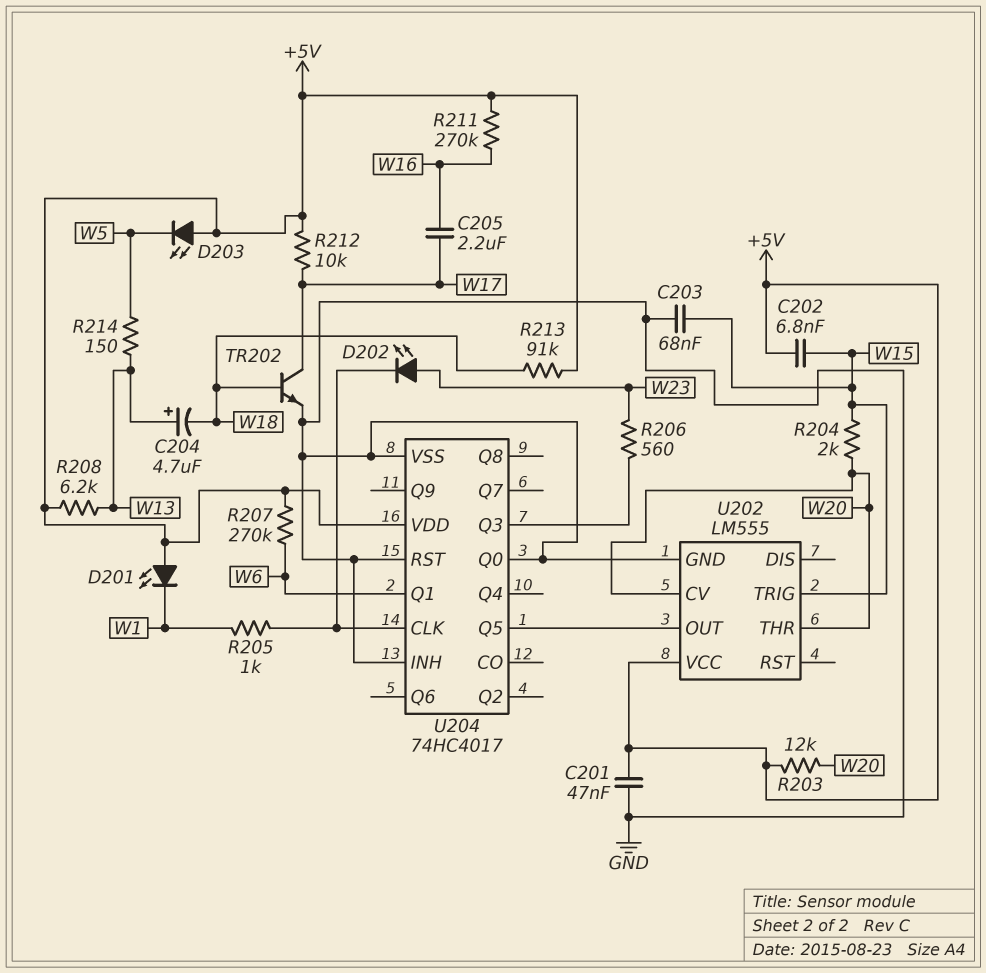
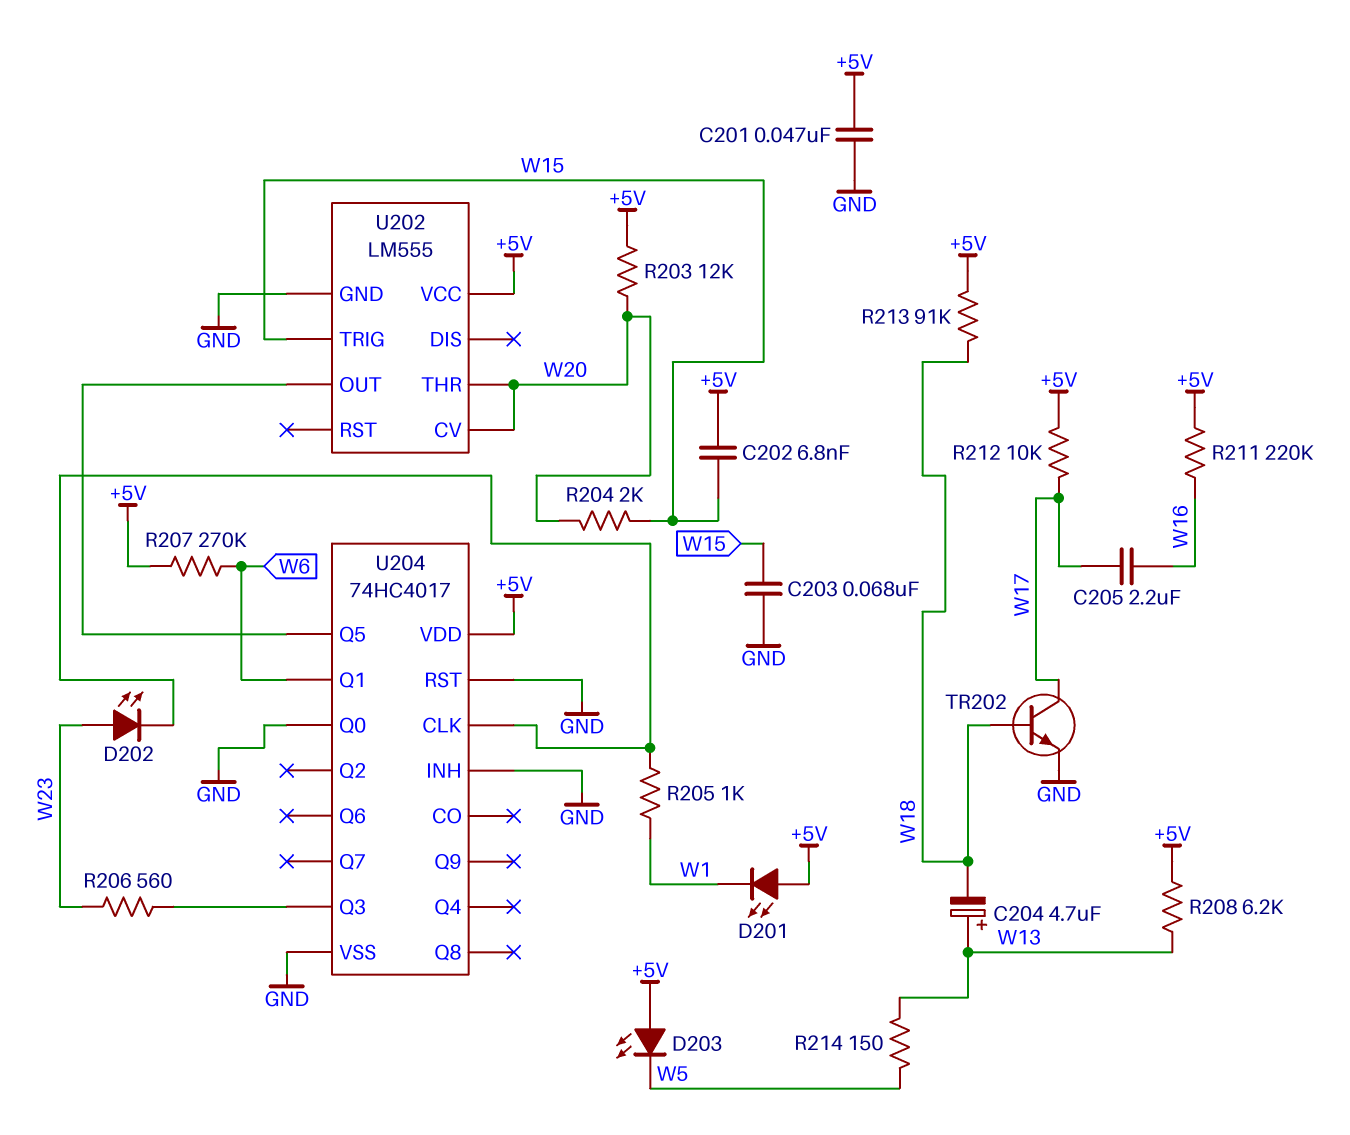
R211: 270k (+5V, W16) -> 220k (+5V, W16)

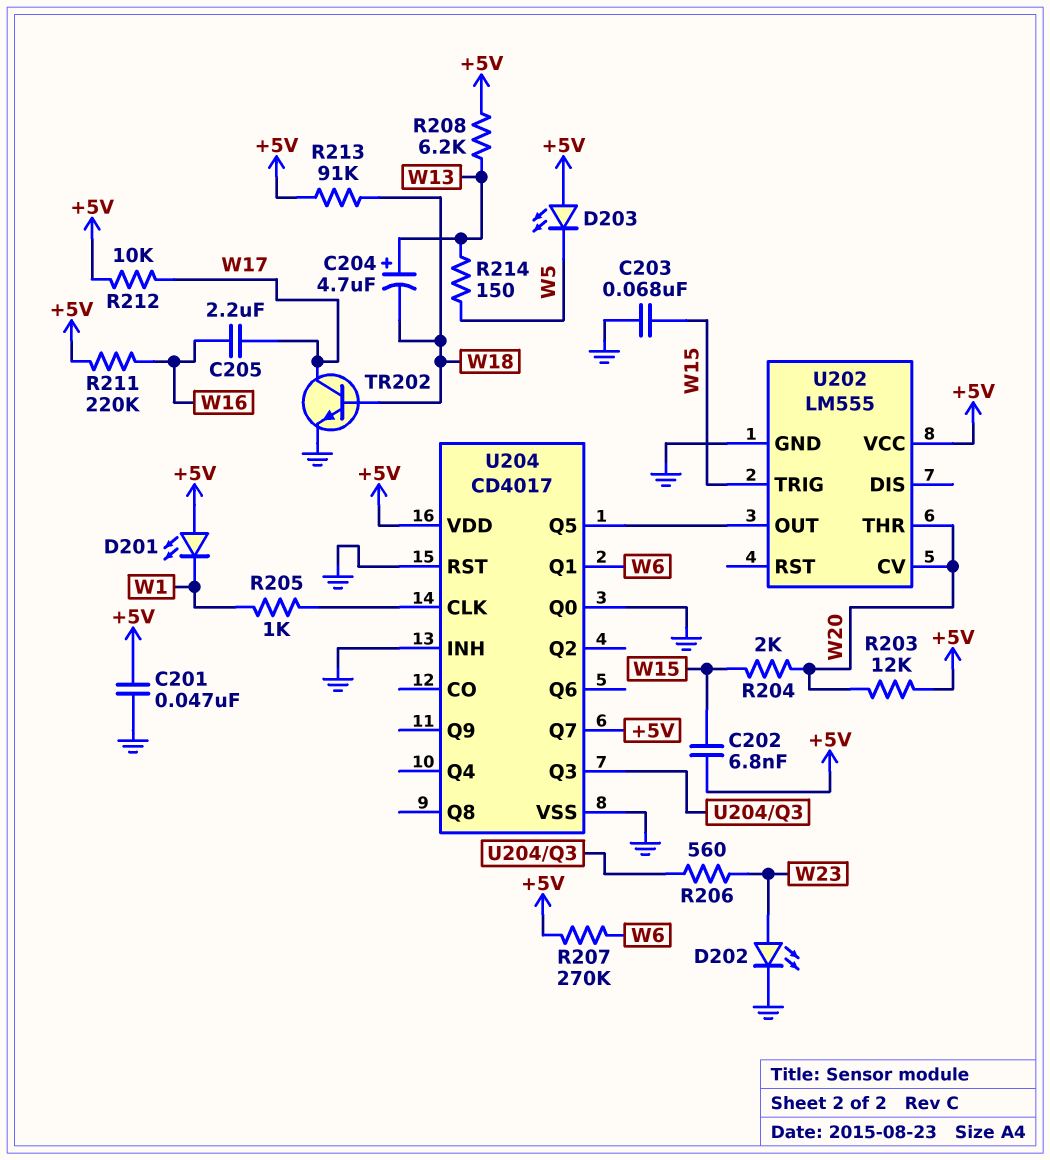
D202: LED (A W23, K U204/CLK) -> LED (A W23, K GND)
U204: 74HC4017 -> CD4017
U204 pin Q7: none -> +5V

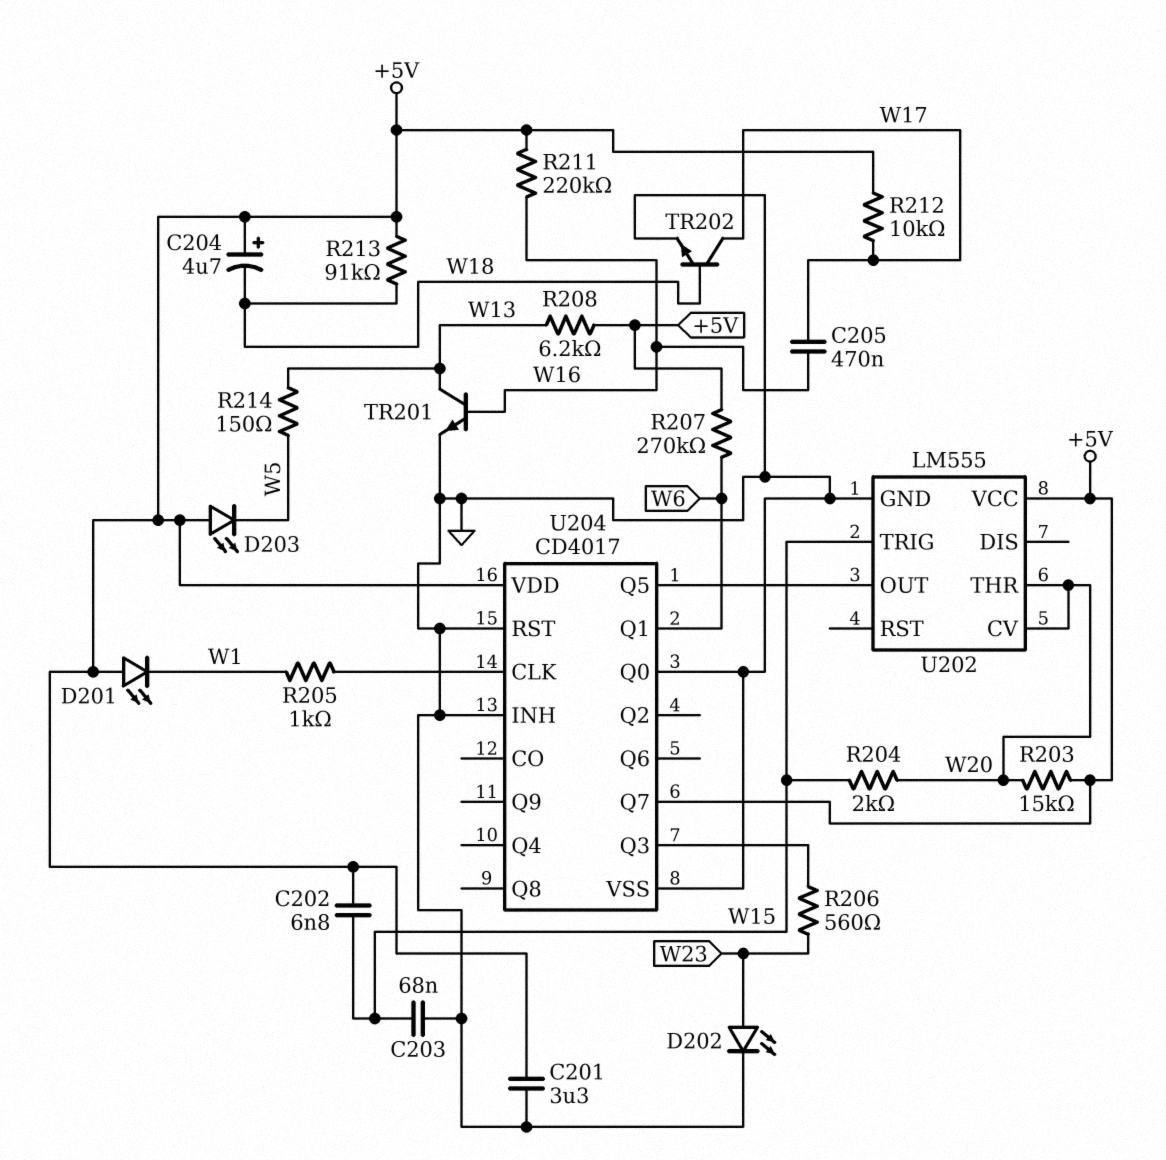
C201: 47nF (+5V, GND) -> 3.3uF (+5V, GND)
C204: 4.7uF (plus W13, minus W18) -> 4.7uF (plus +5V, minus W18)
C205: 2.2uF (W16, W17) -> 470nF (W16, W17)
R203: 12k (+5V, W20) -> 15k (+5V, W20)
TR201: none -> NPN (B W16, C W13, E GND)

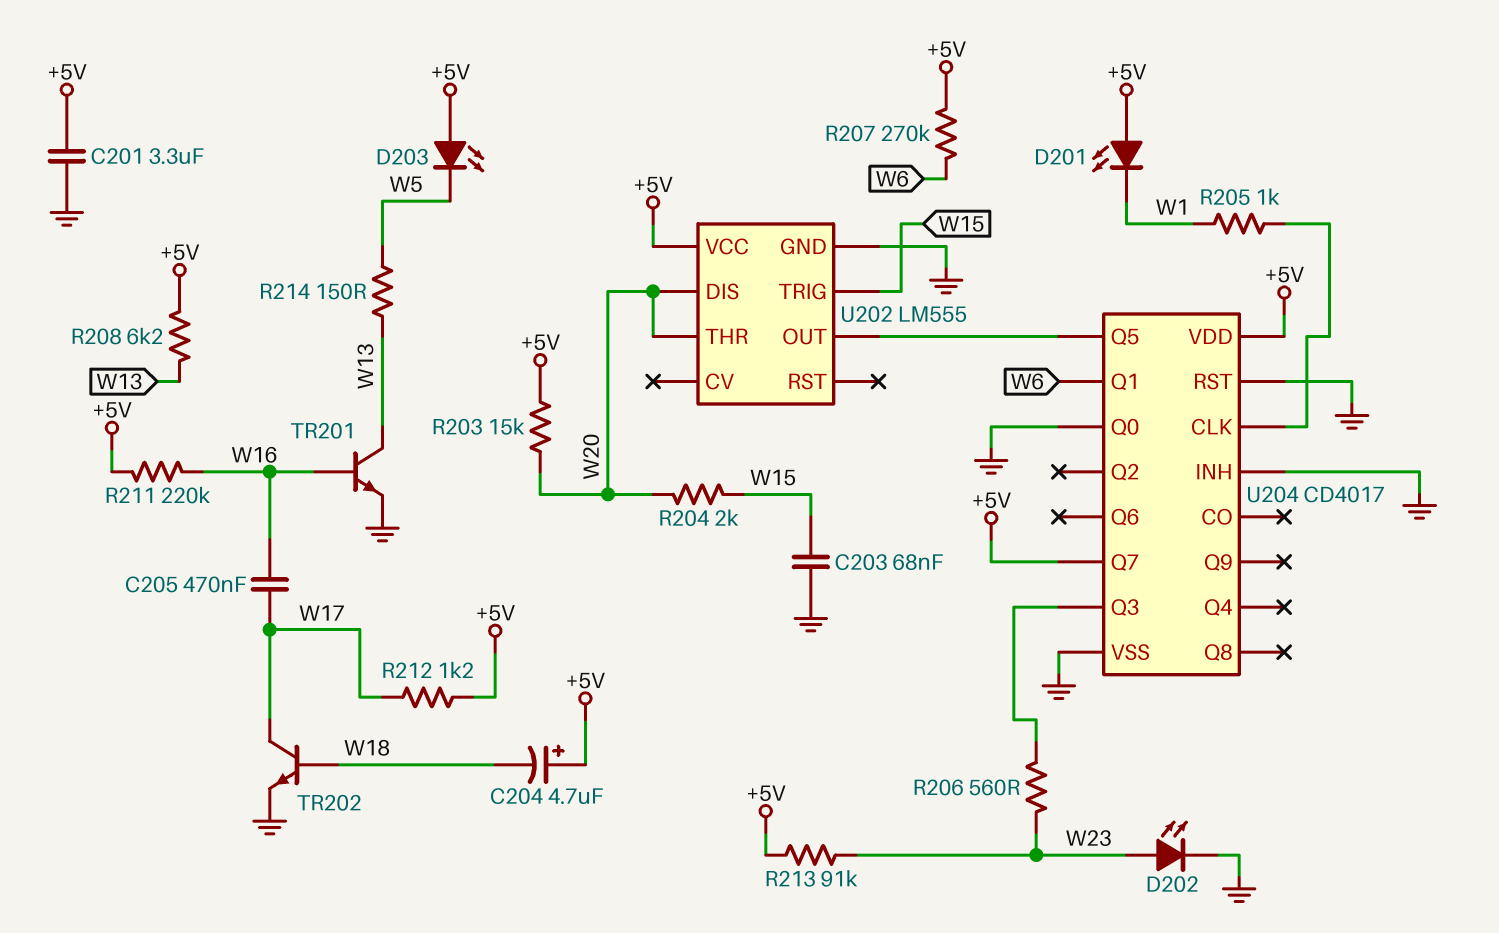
C202: 6.8nF (+5V, W15) -> none
R212: 10k (+5V, W17) -> 1.2k (+5V, W17)
R213: 91k (+5V, W18) -> 91k (+5V, W23)
U202 pin CV: W20 -> none
U202 pin DIS: none -> W20

